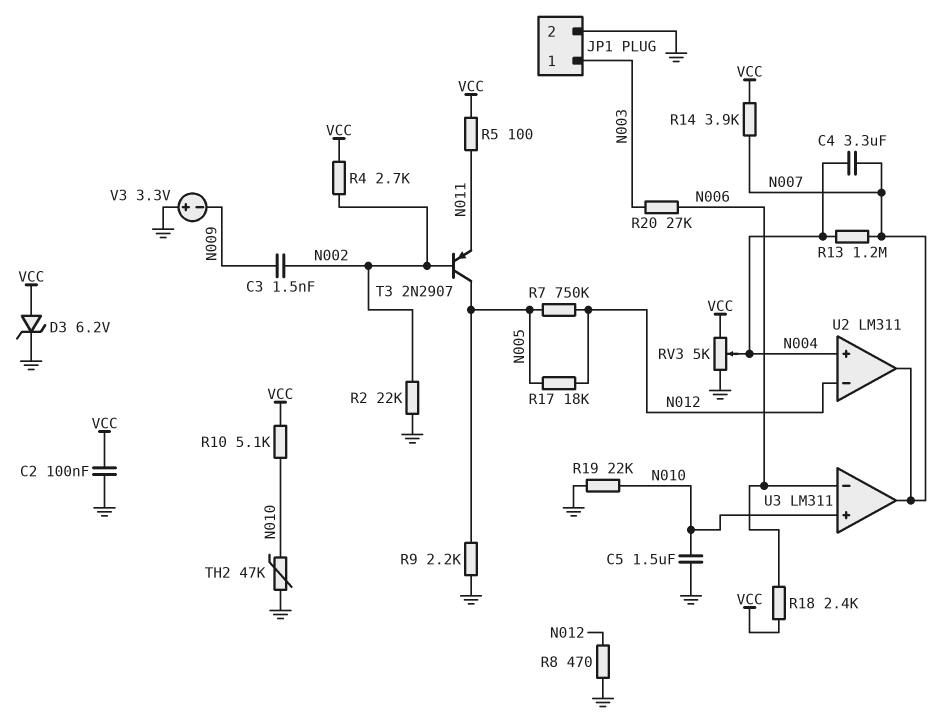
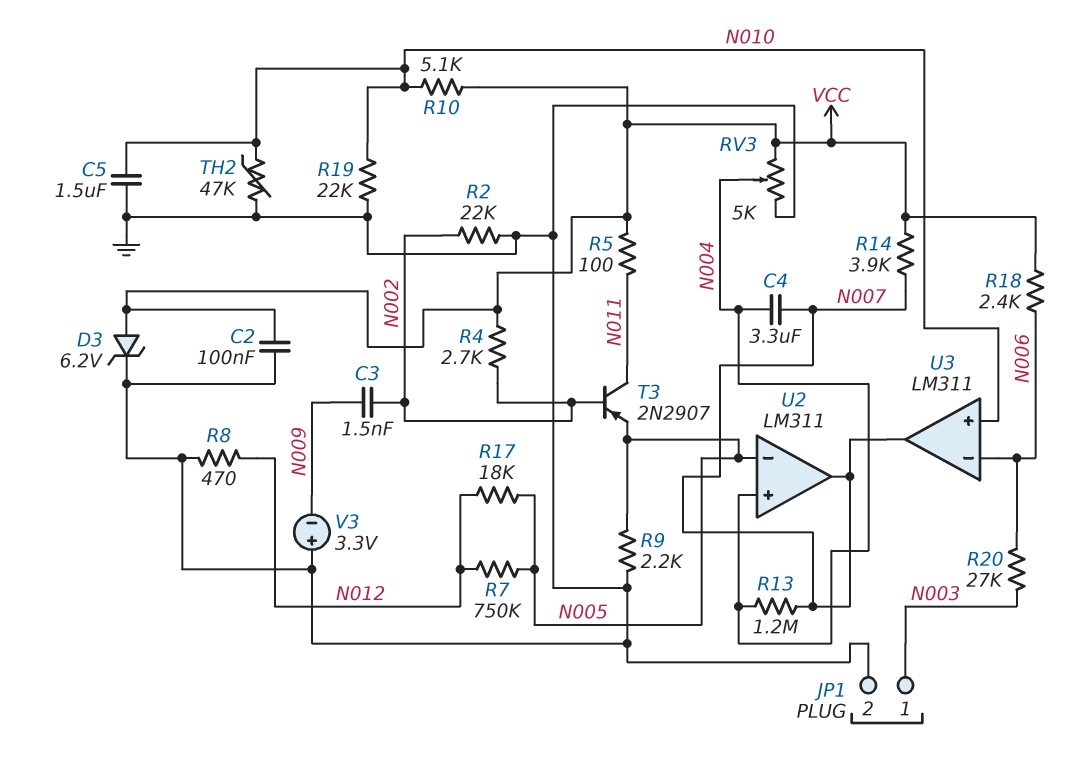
T3: PNP 2N2907 (B N002, C N005, E N011) -> PNP 2N2907 (B N002, C N011, E N005)
U2 pin in-: N012 -> N005

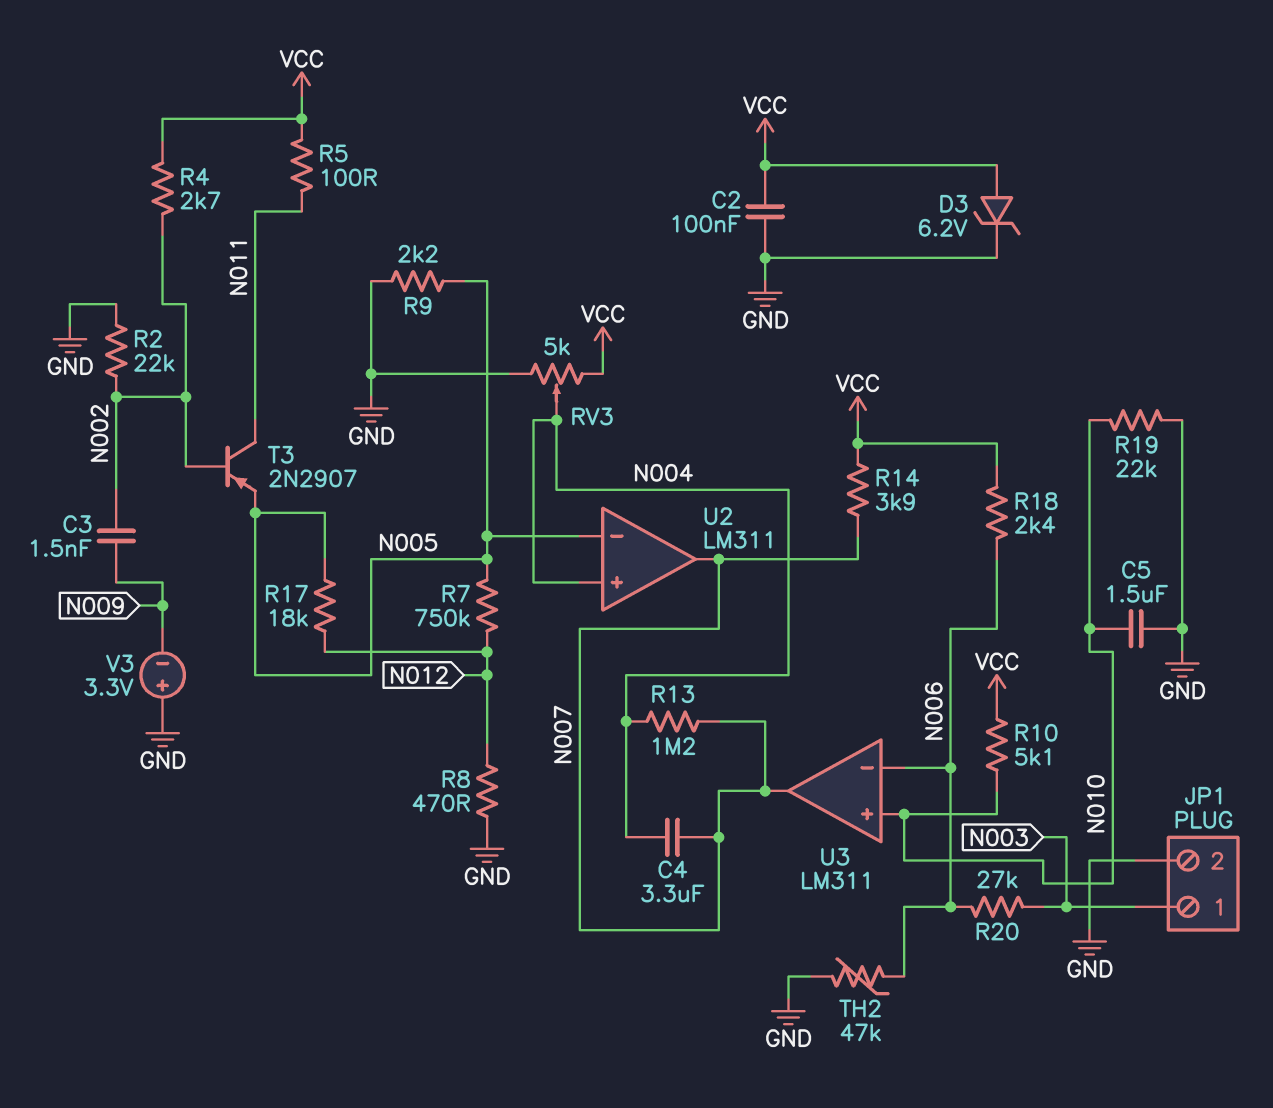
TH2: 47k (GND, N010) -> 47k (GND, N006)

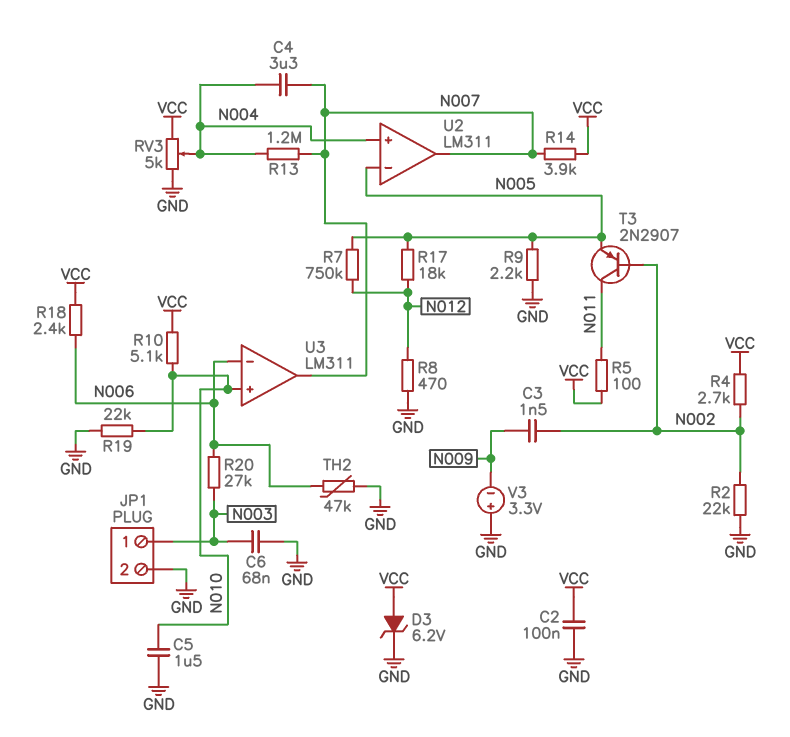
C6: none -> 68nF (GND, N003)

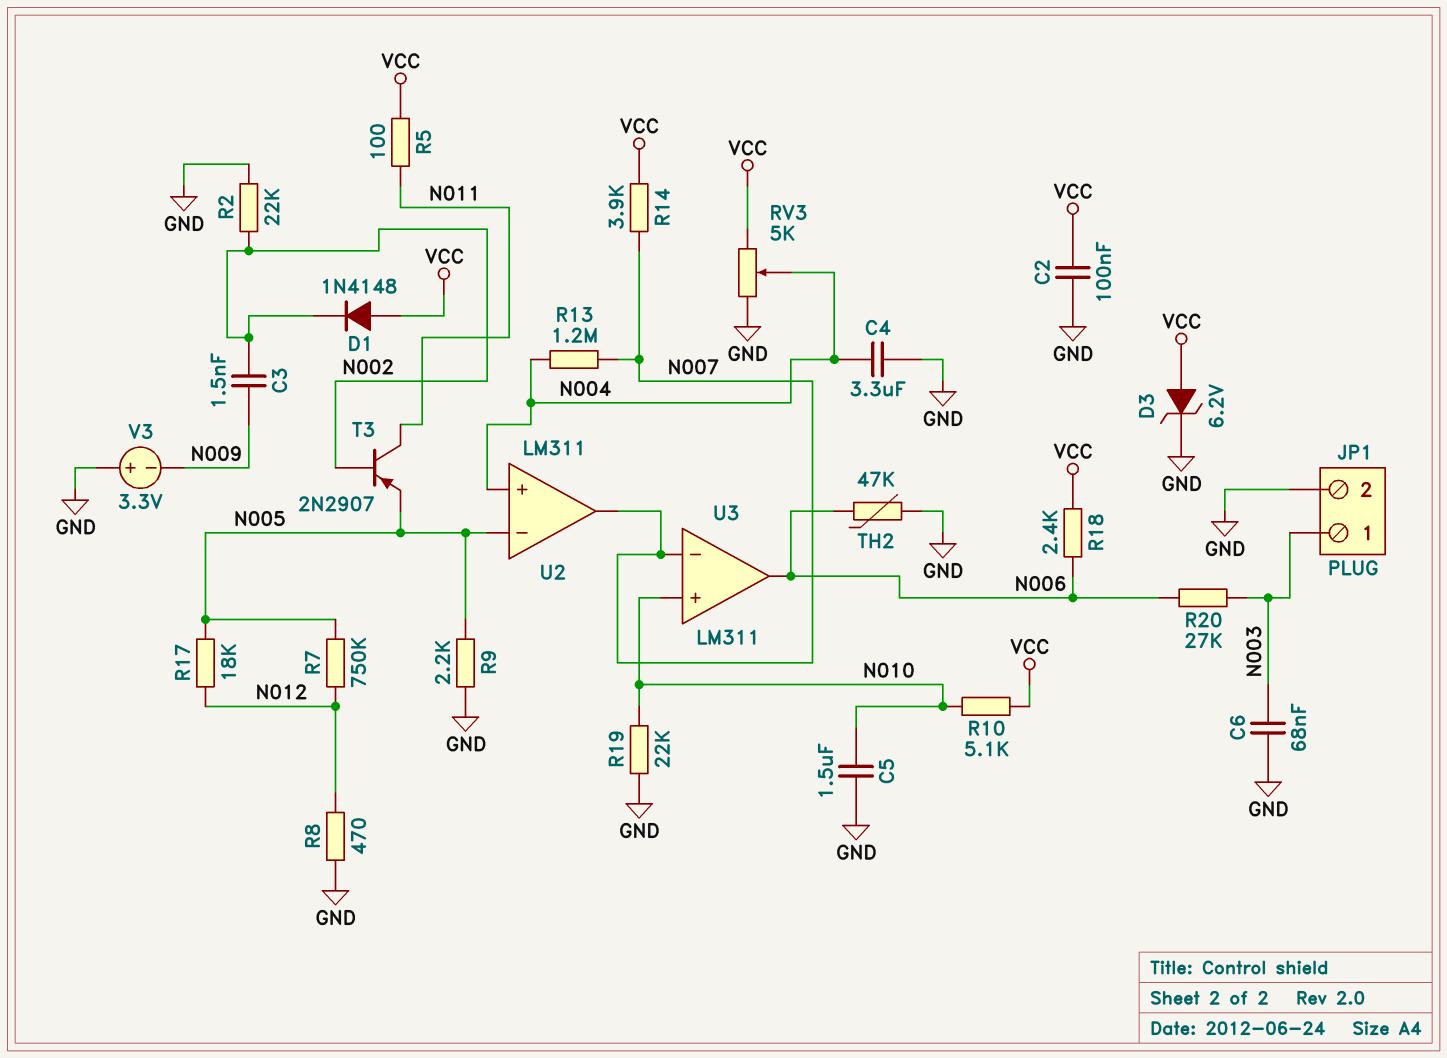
C4: 3.3uF (N004, N007) -> 3.3uF (GND, N004)
D1: none -> diode 1N4148 (A VCC, K N002)
R4: 2.7k (N002, VCC) -> none
U3 pin in-: N006 -> N007
U3 pin out: N007 -> N006

